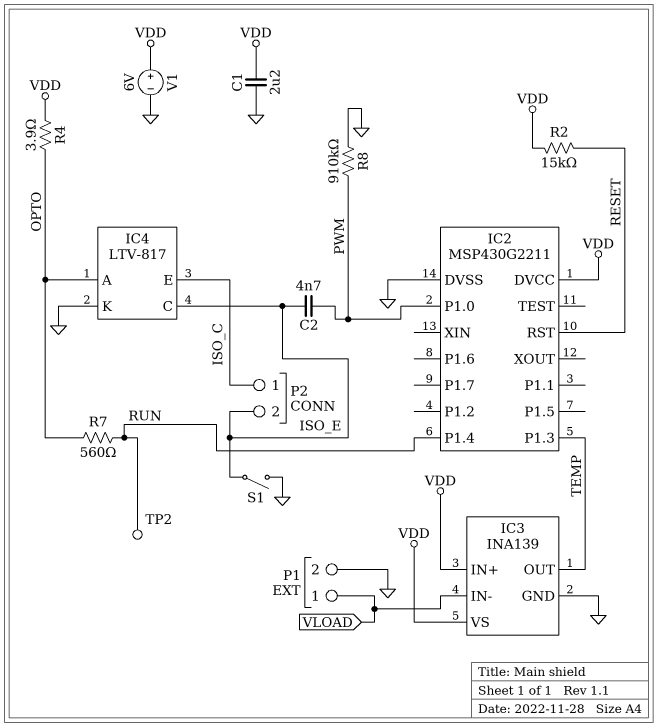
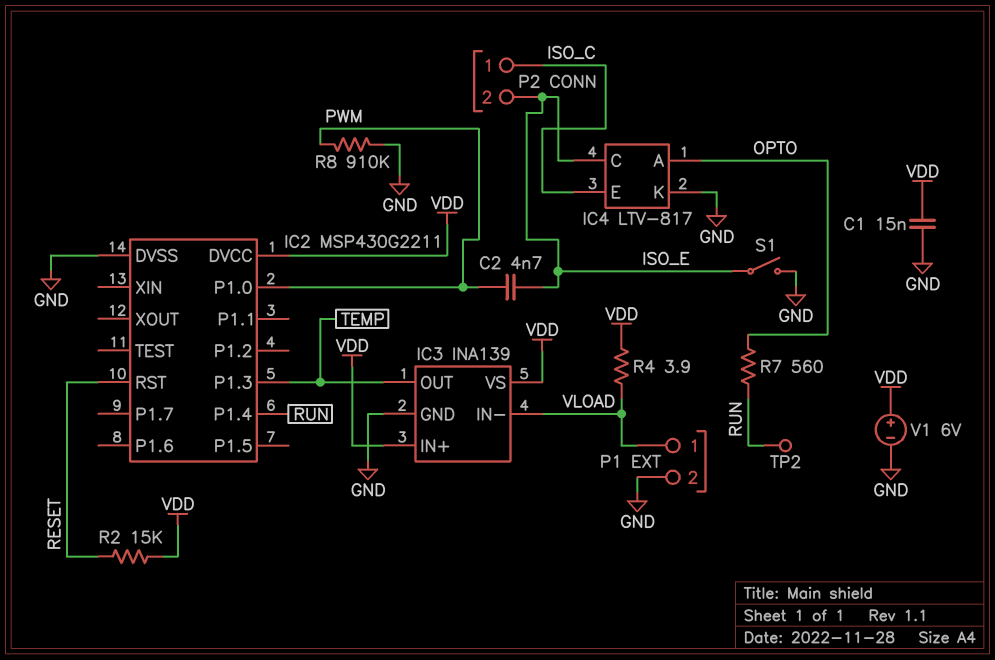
C1: 2.2uF (GND, VDD) -> 15nF (GND, VDD)
R4: 3.9 (OPTO, VDD) -> 3.9 (VDD, VLOAD)

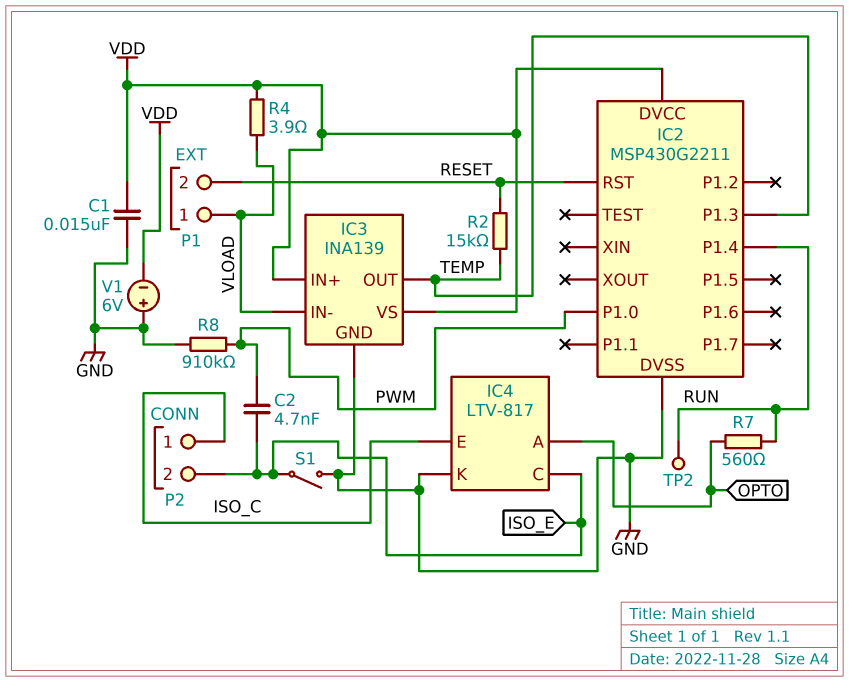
P1 pin 2: GND -> RESET
R2: 15k (RESET, VDD) -> 15k (RESET, TEMP)
V1: 6V (plus VDD, minus GND) -> 6V (plus GND, minus VDD)

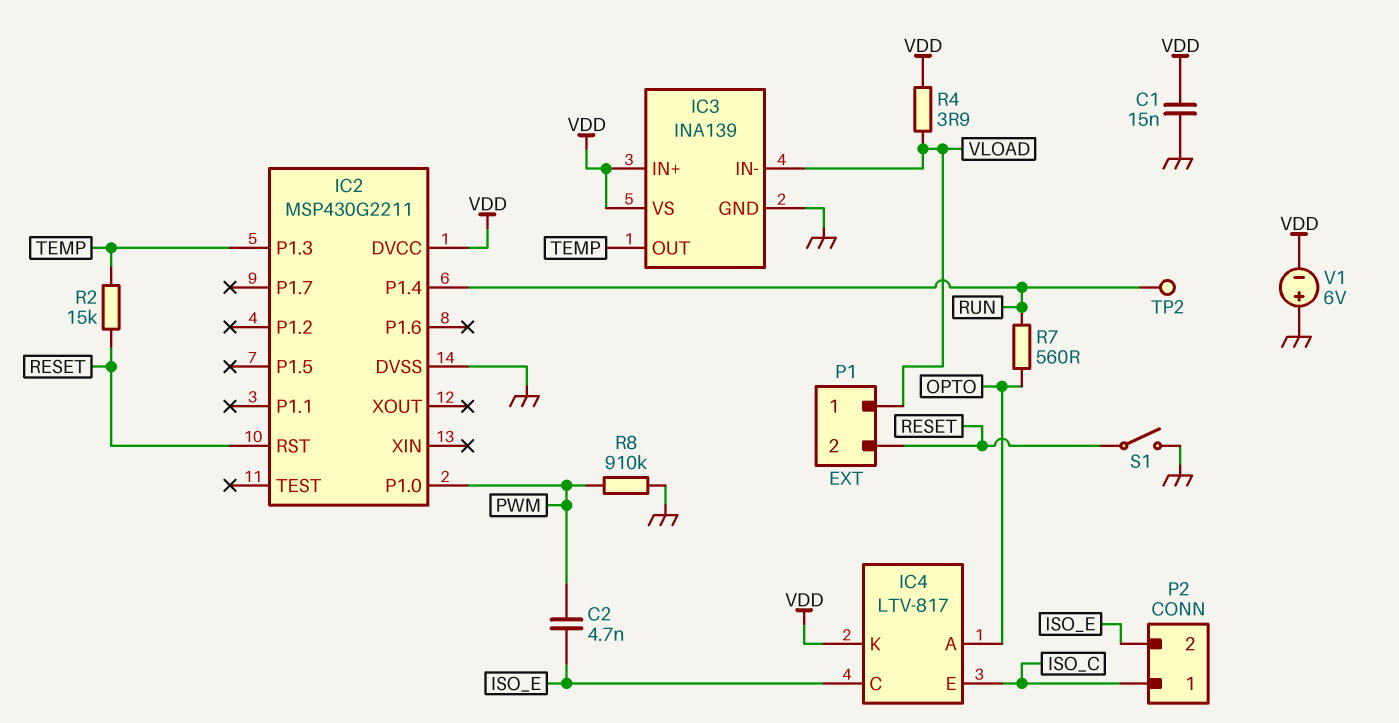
IC4 pin K: GND -> VDD
S1: switch (GND, ISO_E) -> switch (GND, RESET)

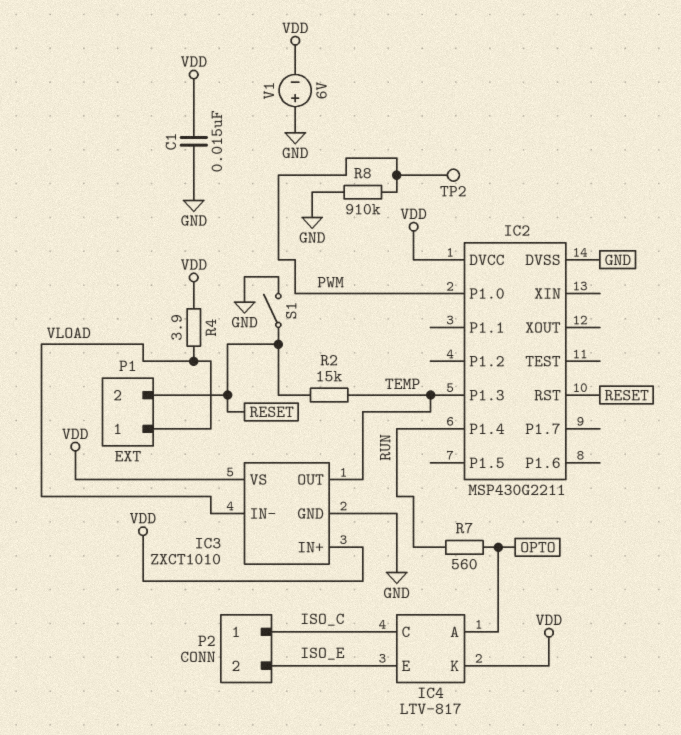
C2: 4.7nF (ISO_E, PWM) -> none
IC3: INA139 -> ZXCT1010
IC4 pin C: ISO_E -> ISO_C
IC4 pin E: ISO_C -> ISO_E
TP2: test point (RUN) -> test point (PWM)

